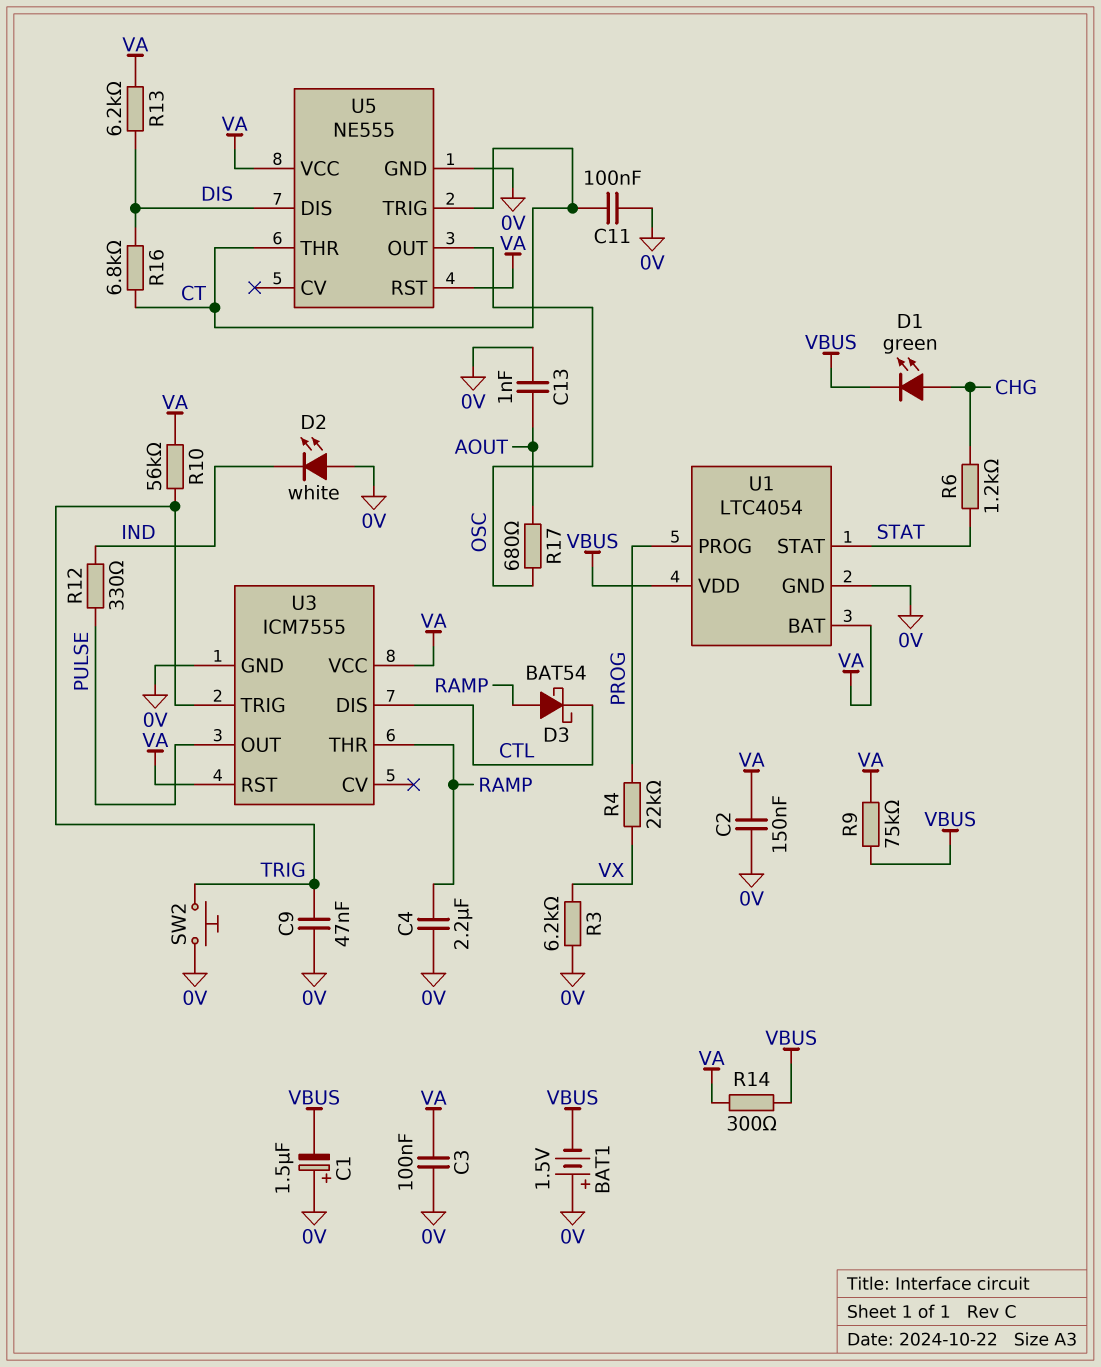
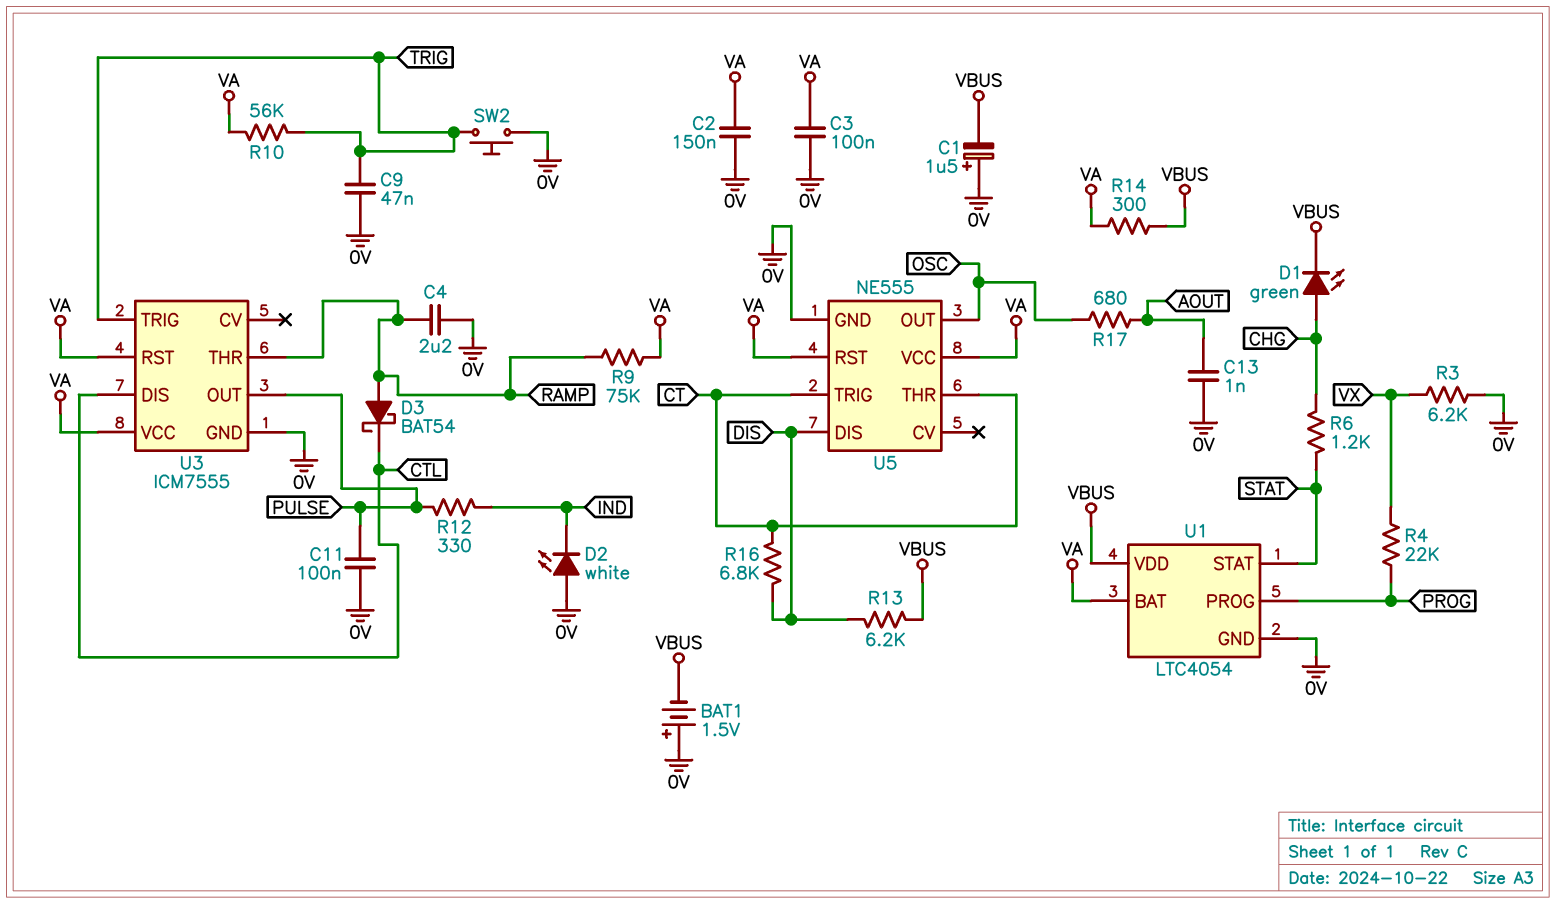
C11: 100nF (0V, CT) -> 100nF (0V, PULSE)
R9: 75k (VA, VBUS) -> 75k (RAMP, VA)
R13: 6.2k (DIS, VA) -> 6.2k (DIS, VBUS)

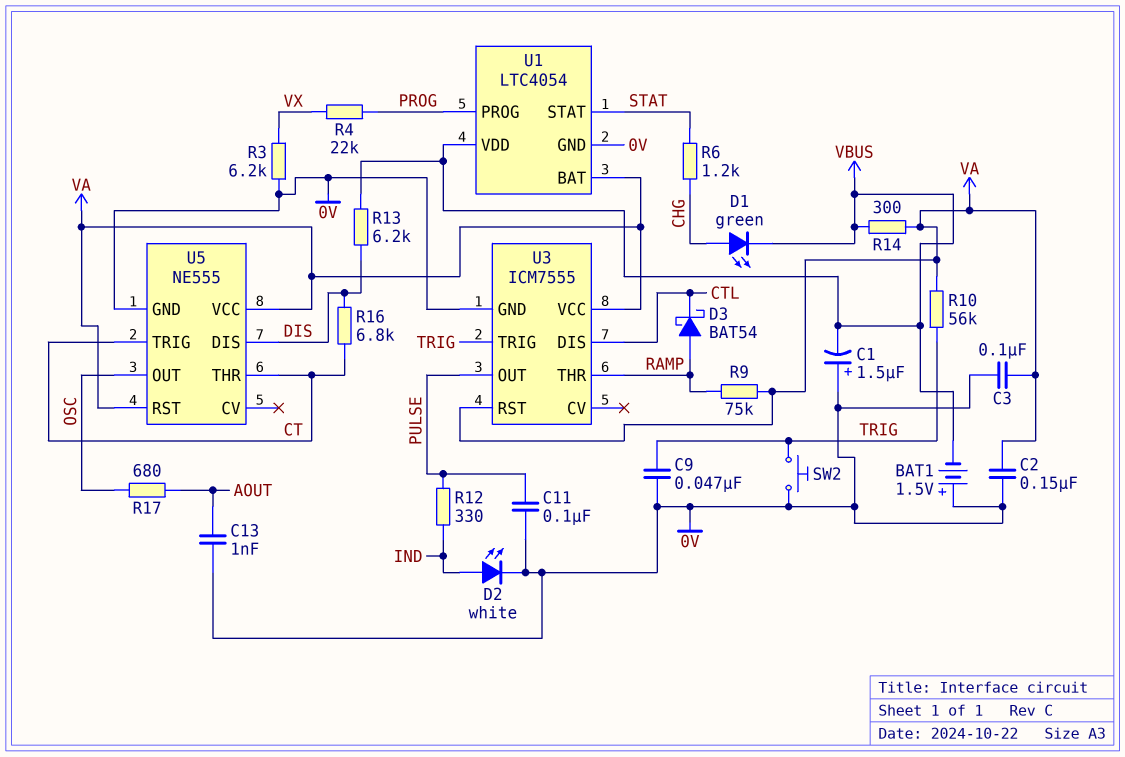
C4: 2.2uF (0V, RAMP) -> none
D2: LED white (A 0V, K IND) -> LED white (A IND, K 0V)

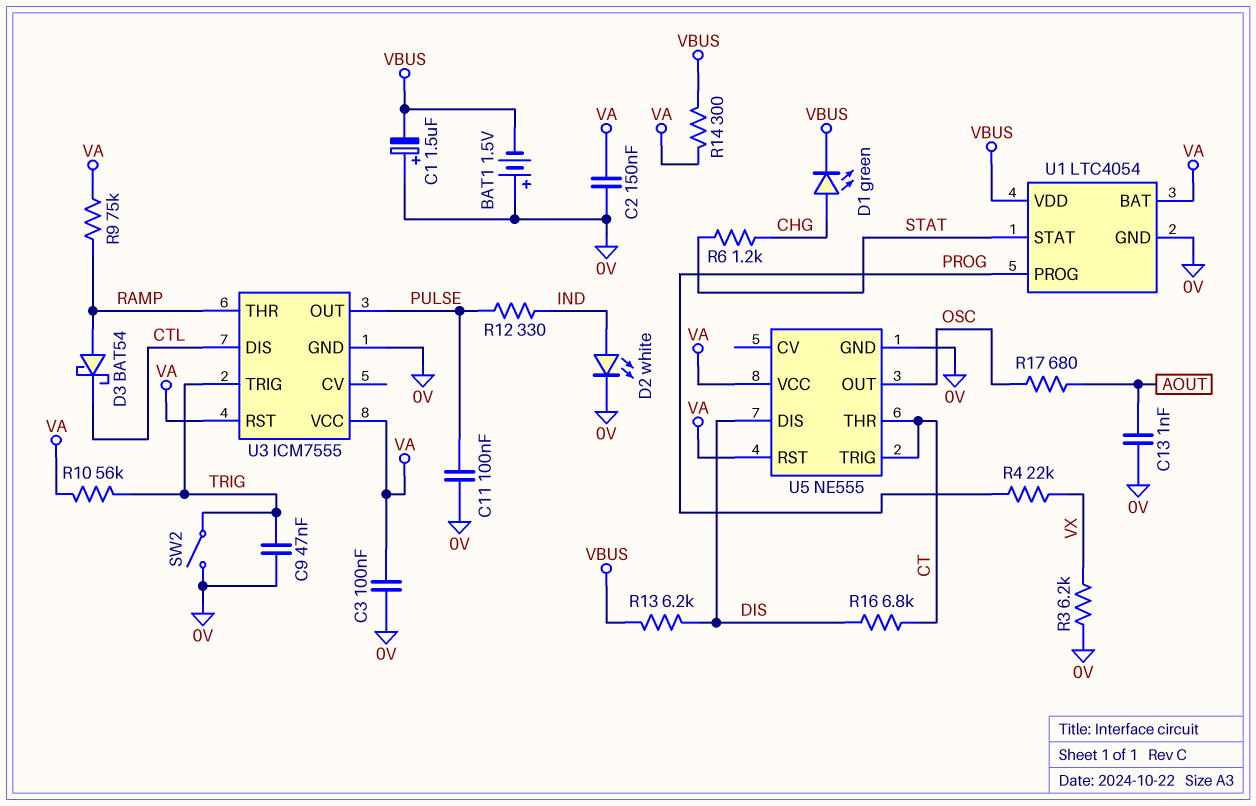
SW2: button (0V, TRIG) -> switch (0V, TRIG)

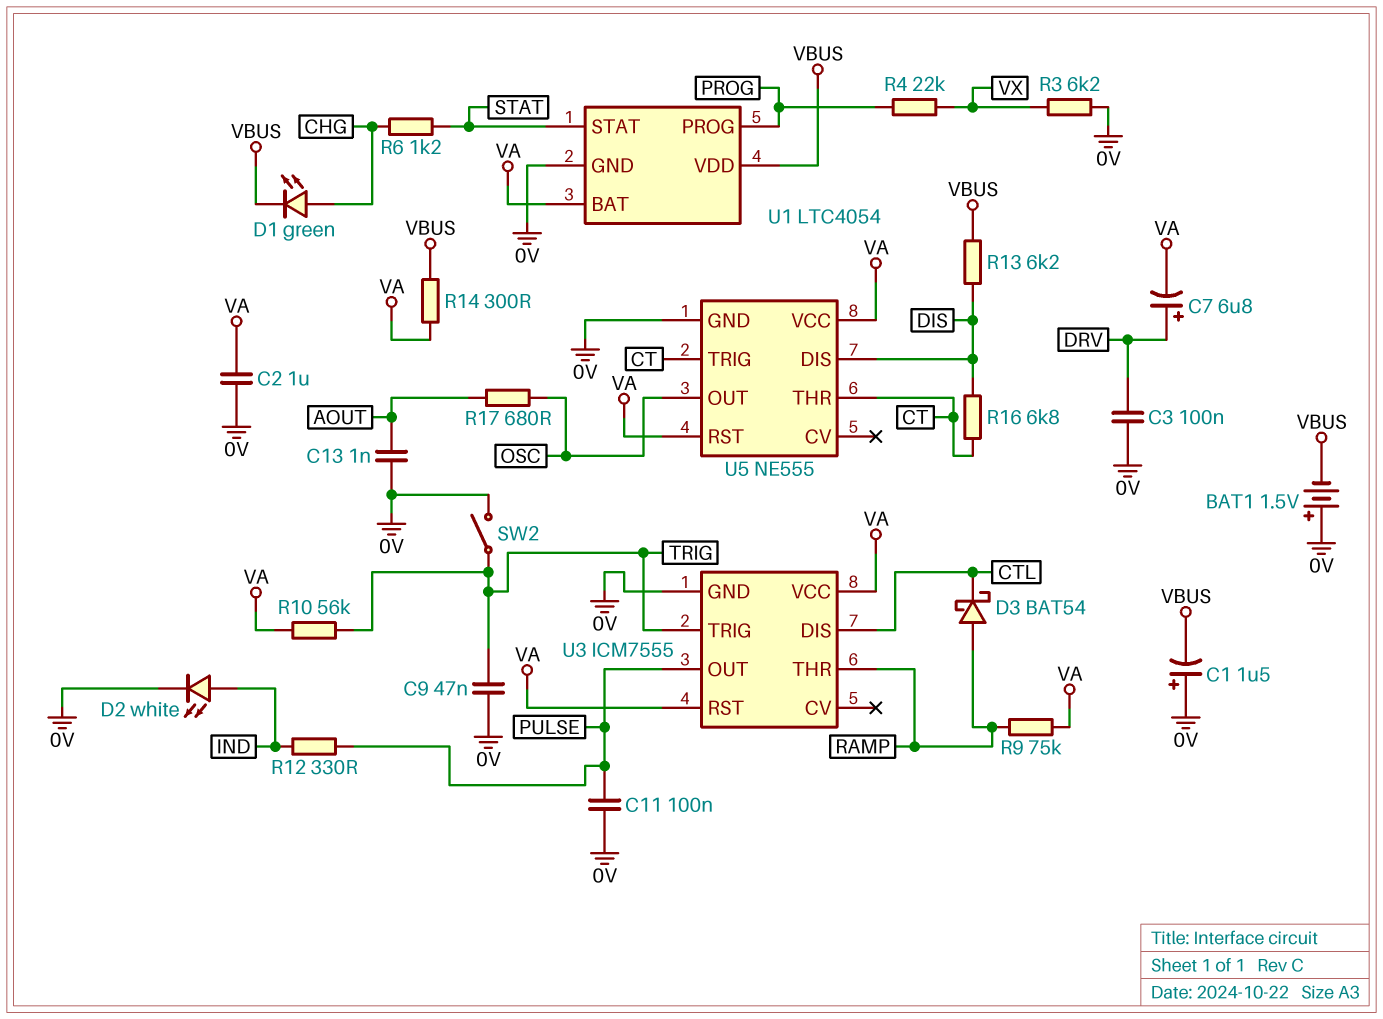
C2: 150nF (0V, VA) -> 1uF (0V, VA)
C3: 100nF (0V, VA) -> 100nF (0V, DRV)
C7: none -> 6.8uF (plus DRV, minus VA)

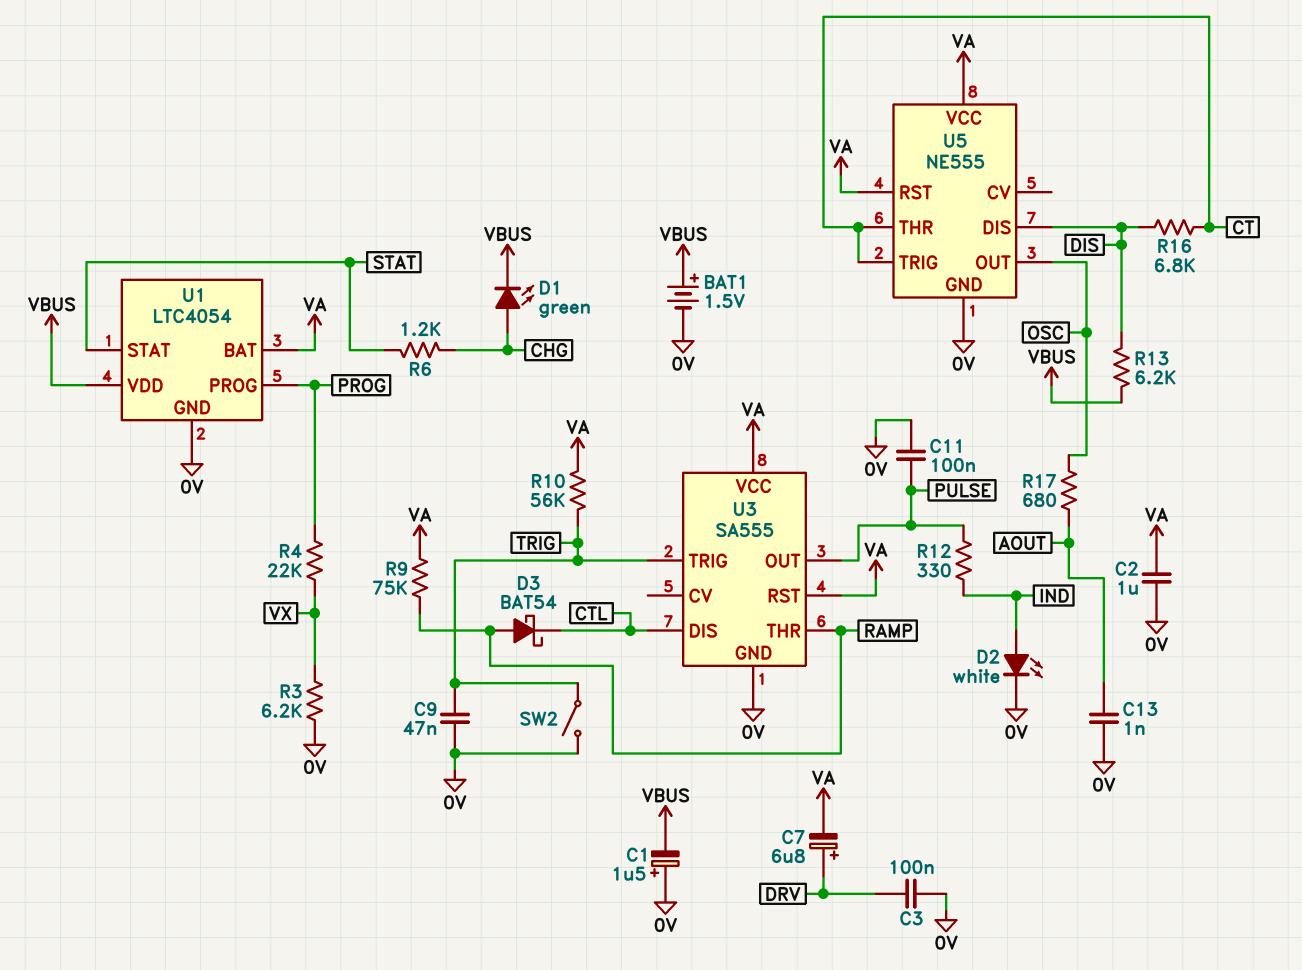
BAT1: 1.5V (plus 0V, minus VBUS) -> 1.5V (plus VBUS, minus 0V)
R14: 300 (VA, VBUS) -> none
U3: ICM7555 -> SA555

